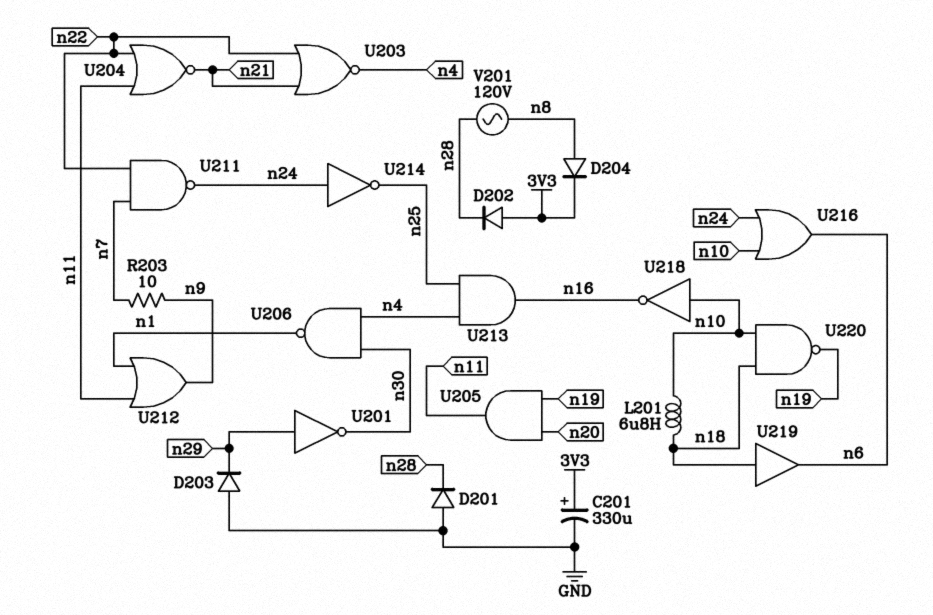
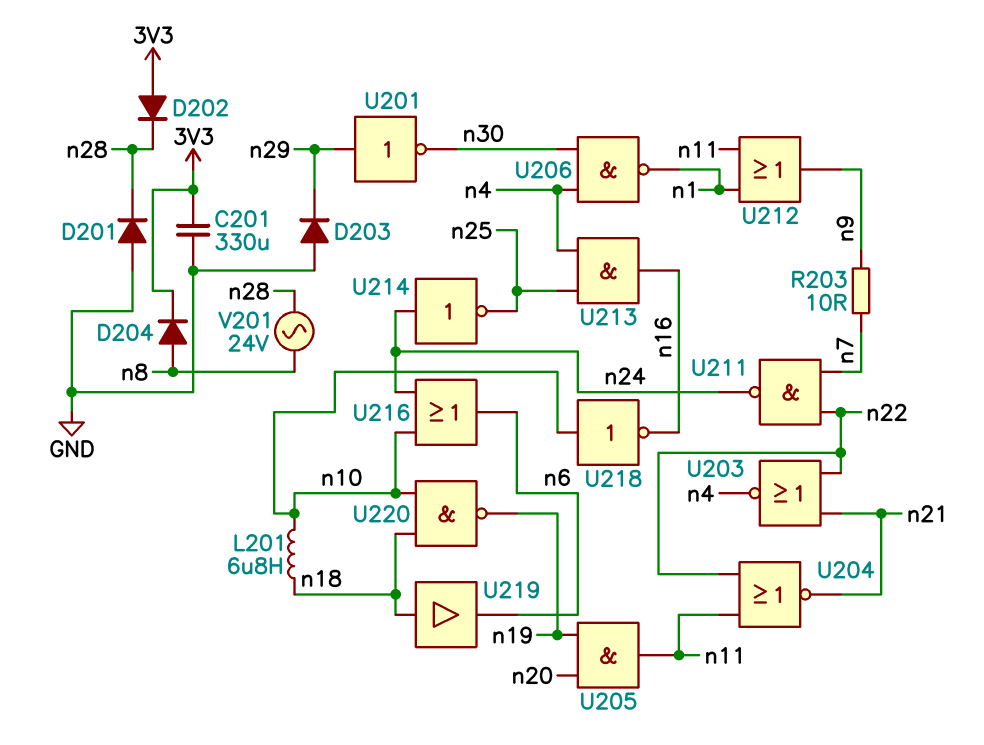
C201: 330uF (plus 3V3, minus GND) -> 330uF (3V3, GND)
V201: AC 120V (n8, n28) -> AC 24V (n8, n28)

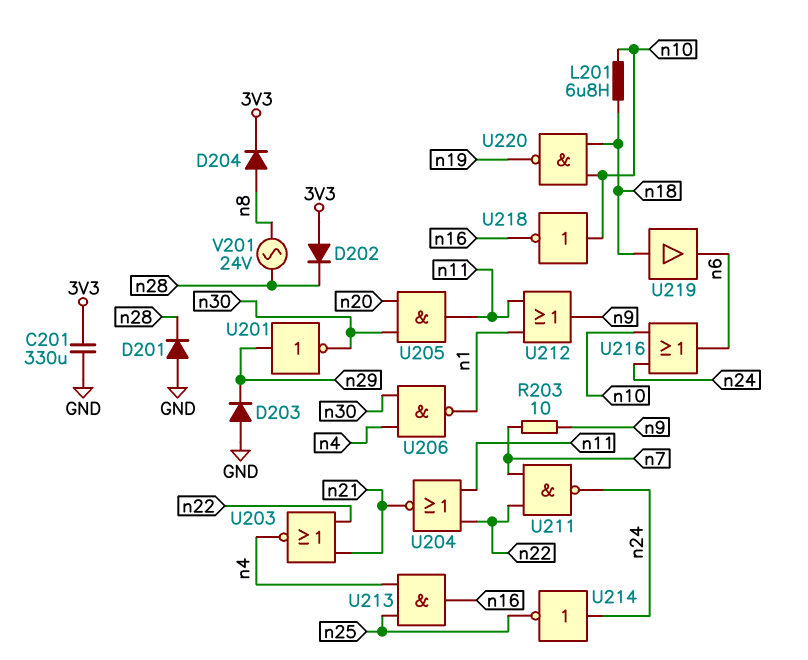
U205: AND (in n19, in n20, out n11) -> AND (in n20, in n30, out n11)

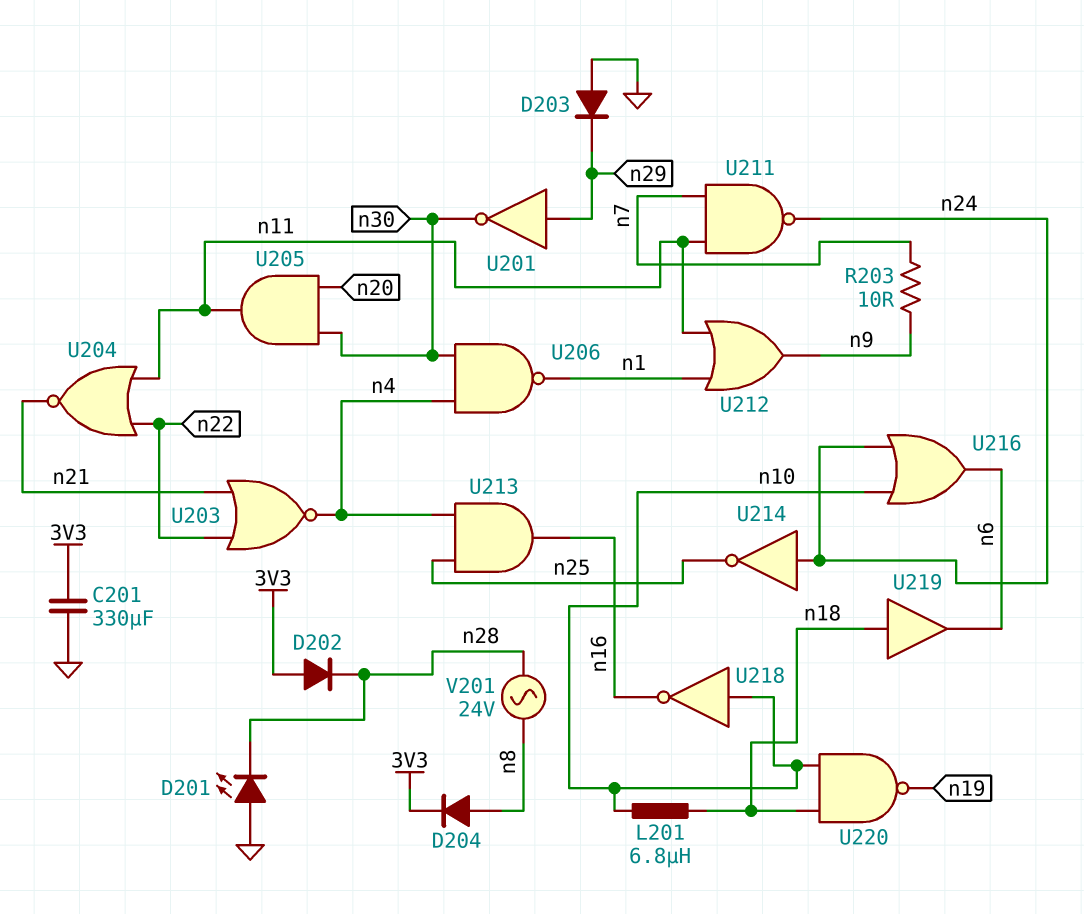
D201: diode (A GND, K n28) -> LED (A GND, K n28)
U211: NAND (in n7, in n22, out n24) -> NAND (in n7, in n11, out n24)

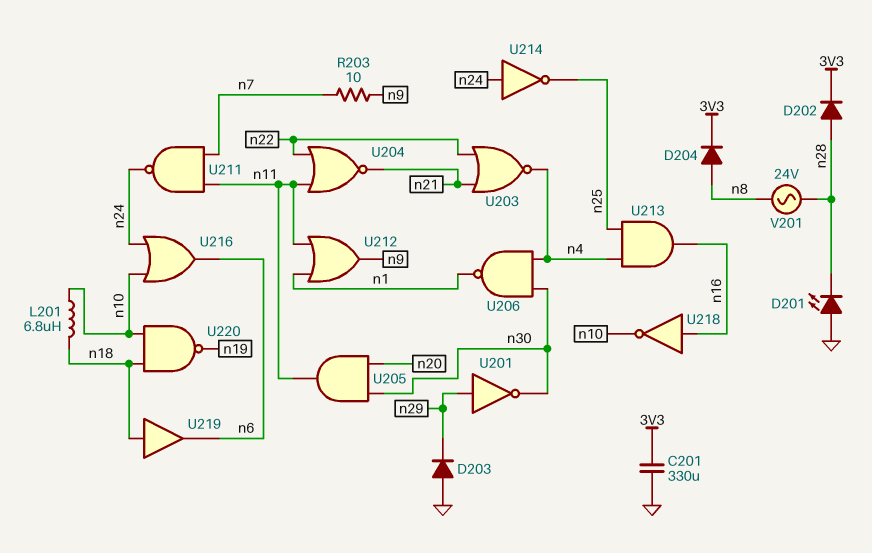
D202: diode (A 3V3, K n28) -> diode (A n28, K 3V3)
U218: NOT (in n10, out n16) -> NOT (in n16, out n10)

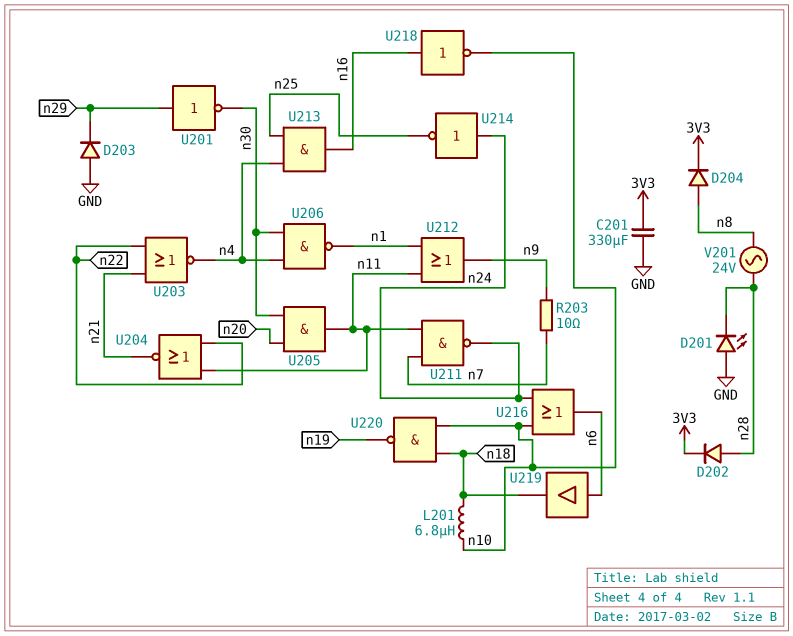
U219: buffer (in n18, out n6) -> buffer (in n6, out n18)

